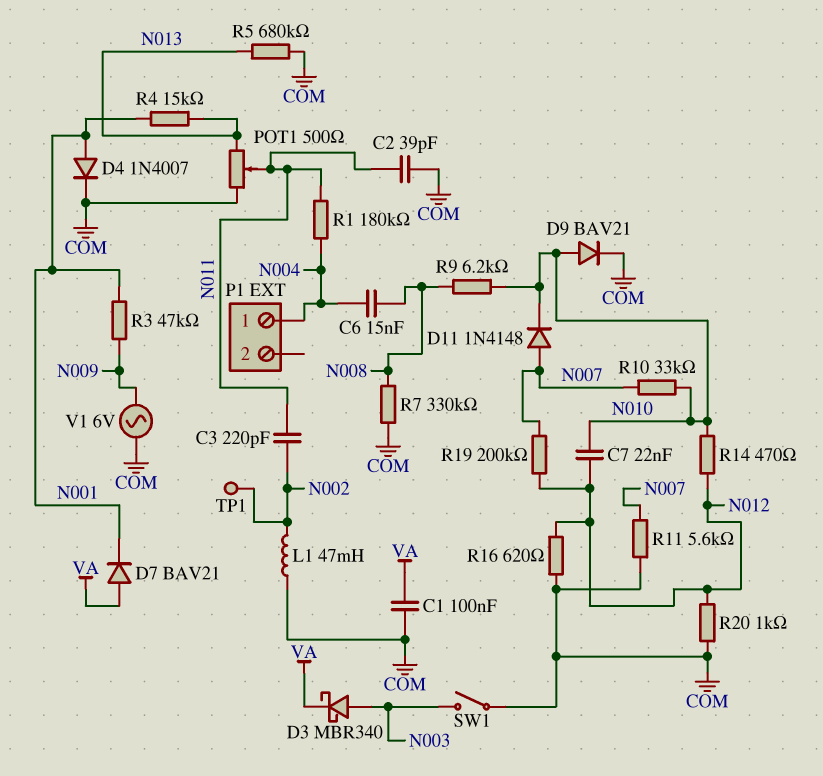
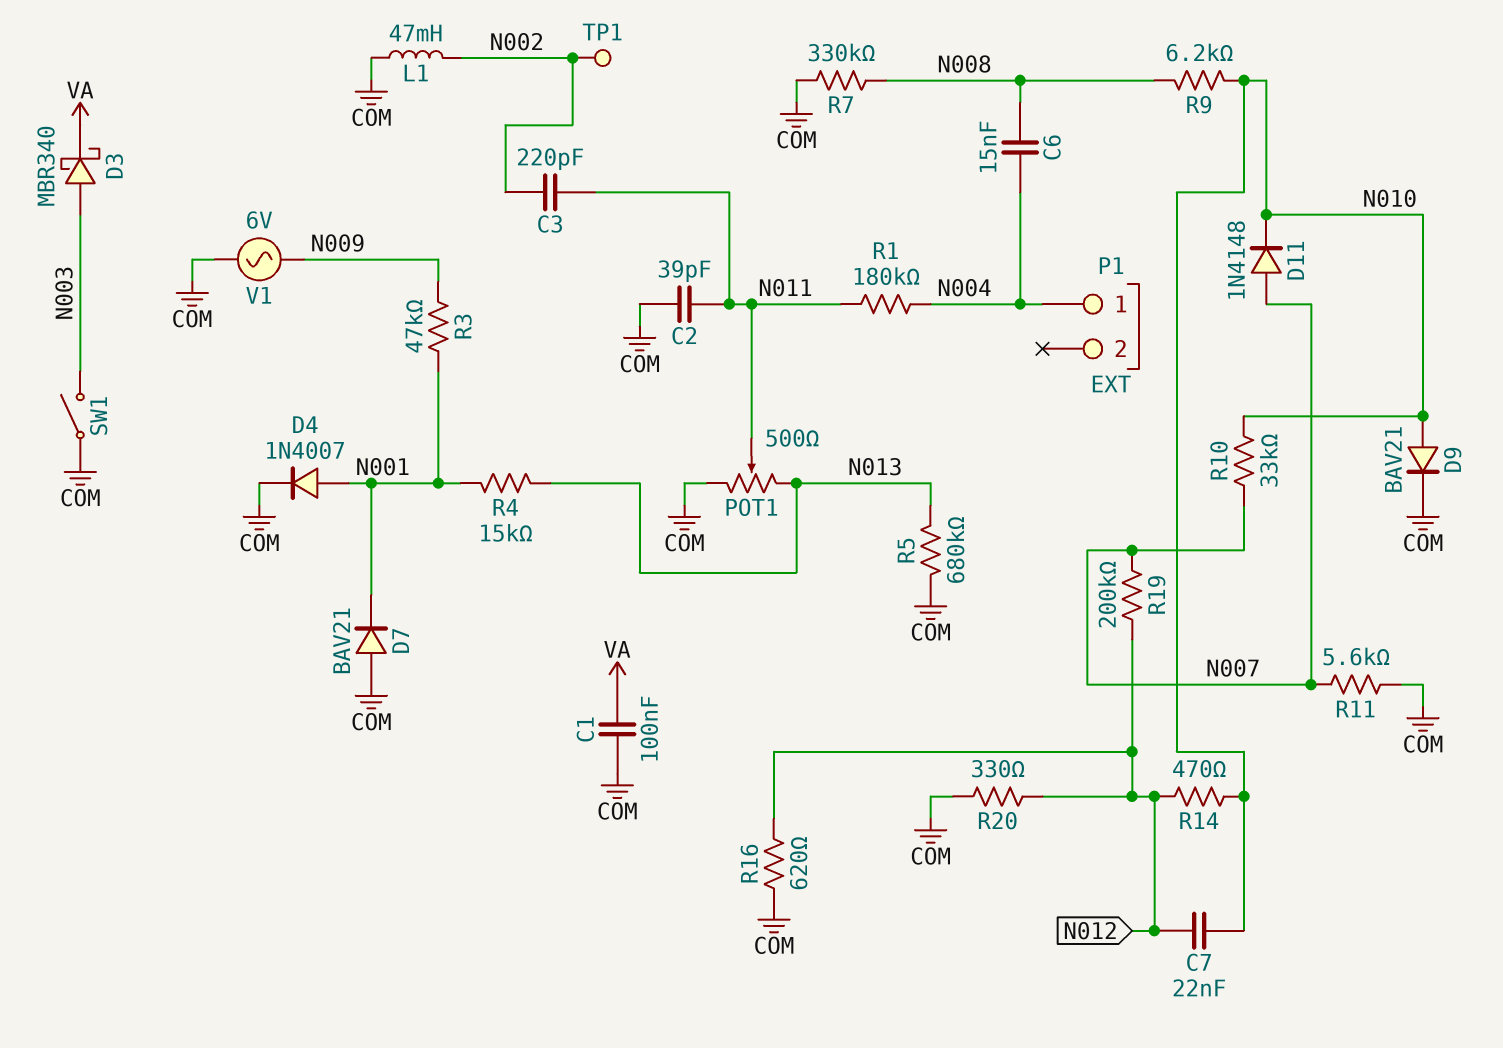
D7: diode BAV21 (A VA, K N001) -> diode BAV21 (A COM, K N001)
R20: 1k (COM, N012) -> 330 (COM, N012)

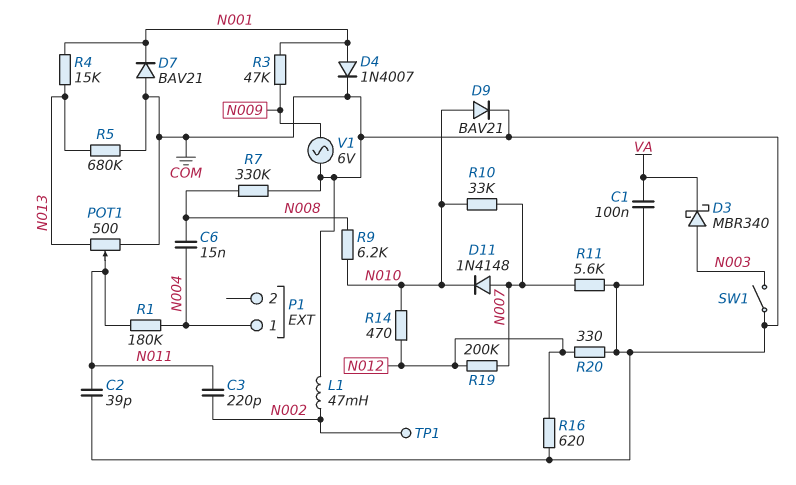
C7: 22nF (N010, N012) -> none

